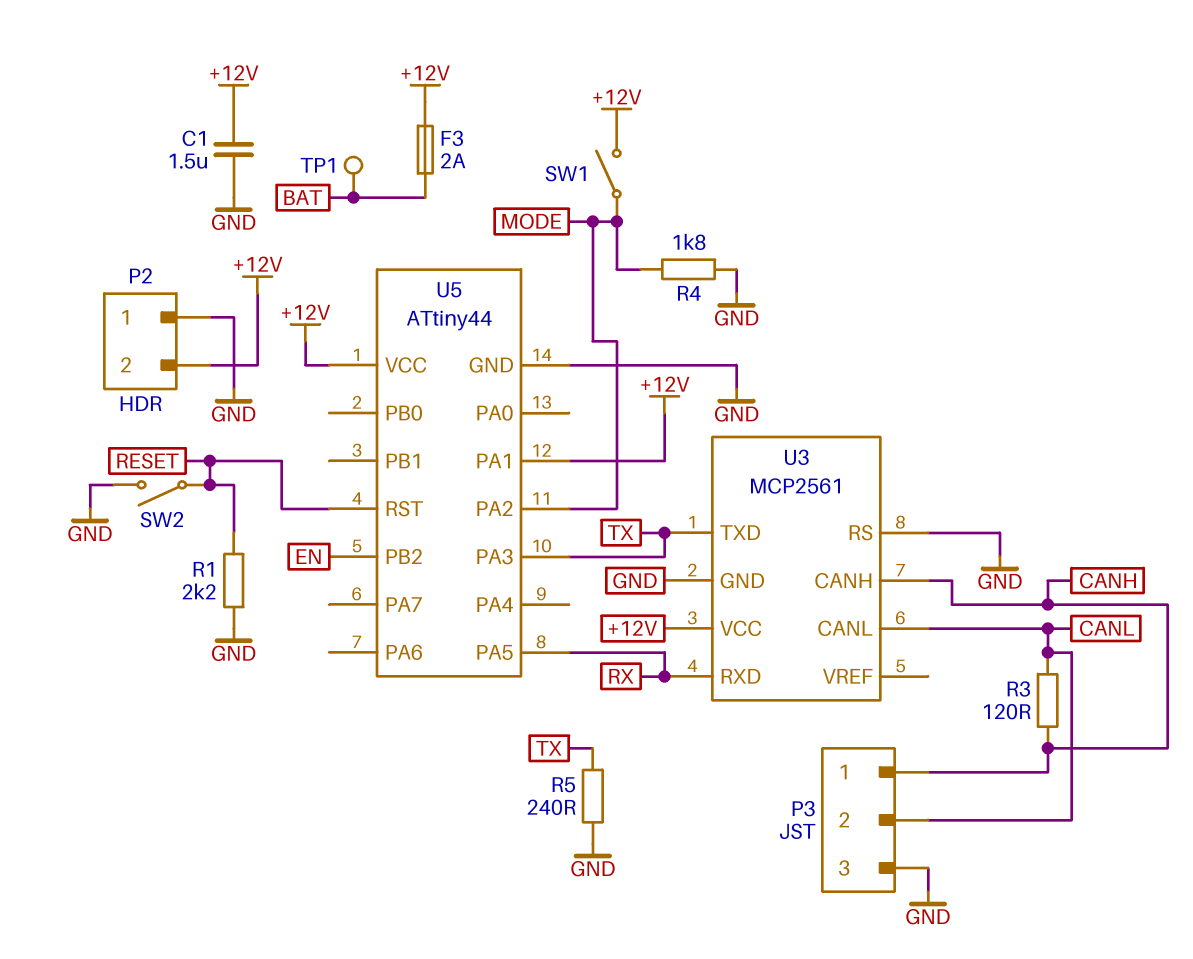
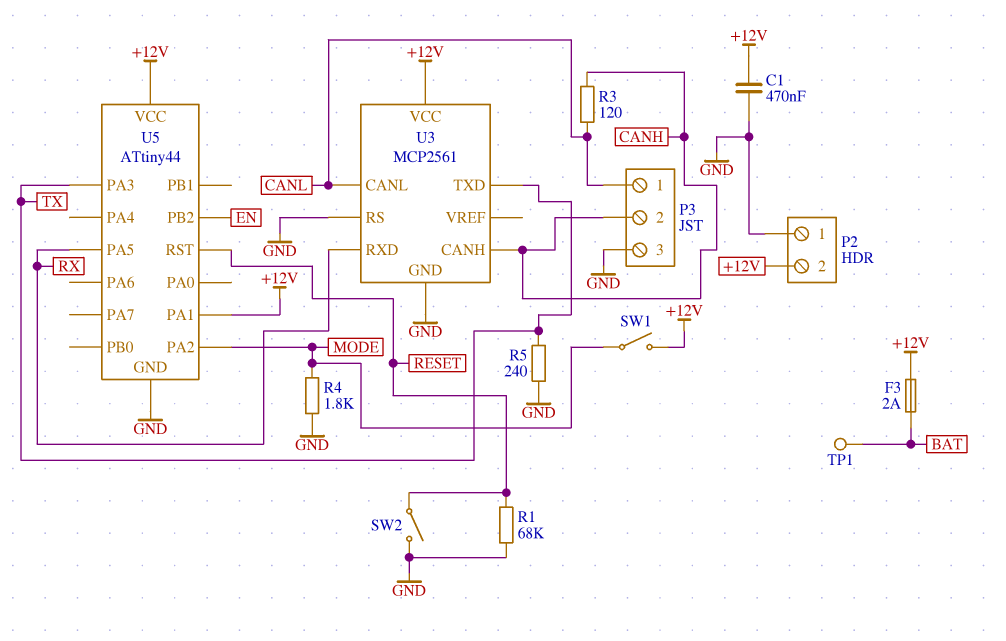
C1: 1.5uF (+12V, GND) -> 470nF (+12V, GND)
P3 pin 1: CANH -> CANL
P3 pin 2: CANL -> CANH
R1: 2.2k (GND, RESET) -> 68k (GND, RESET)

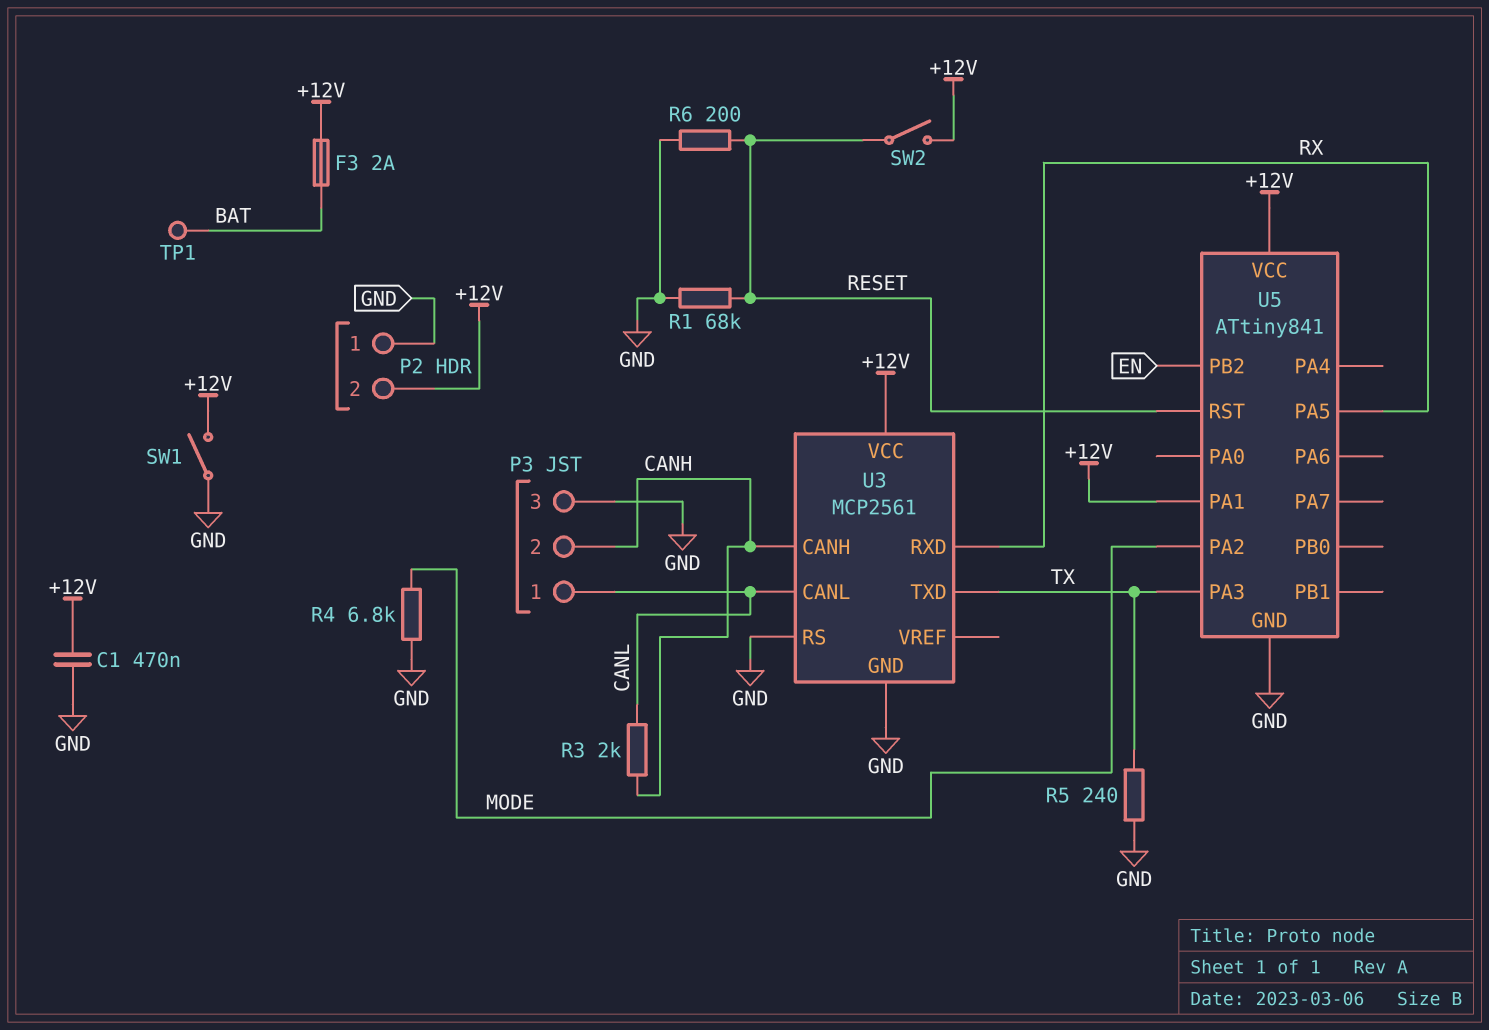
R3: 120 (CANH, CANL) -> 2k (CANH, CANL)
R4: 1.8k (GND, MODE) -> 6.8k (GND, MODE)
R6: none -> 200 (GND, RESET)
SW1: switch (+12V, MODE) -> switch (+12V, GND)
SW2: switch (GND, RESET) -> switch (+12V, RESET)
U5: ATtiny44 -> ATtiny841

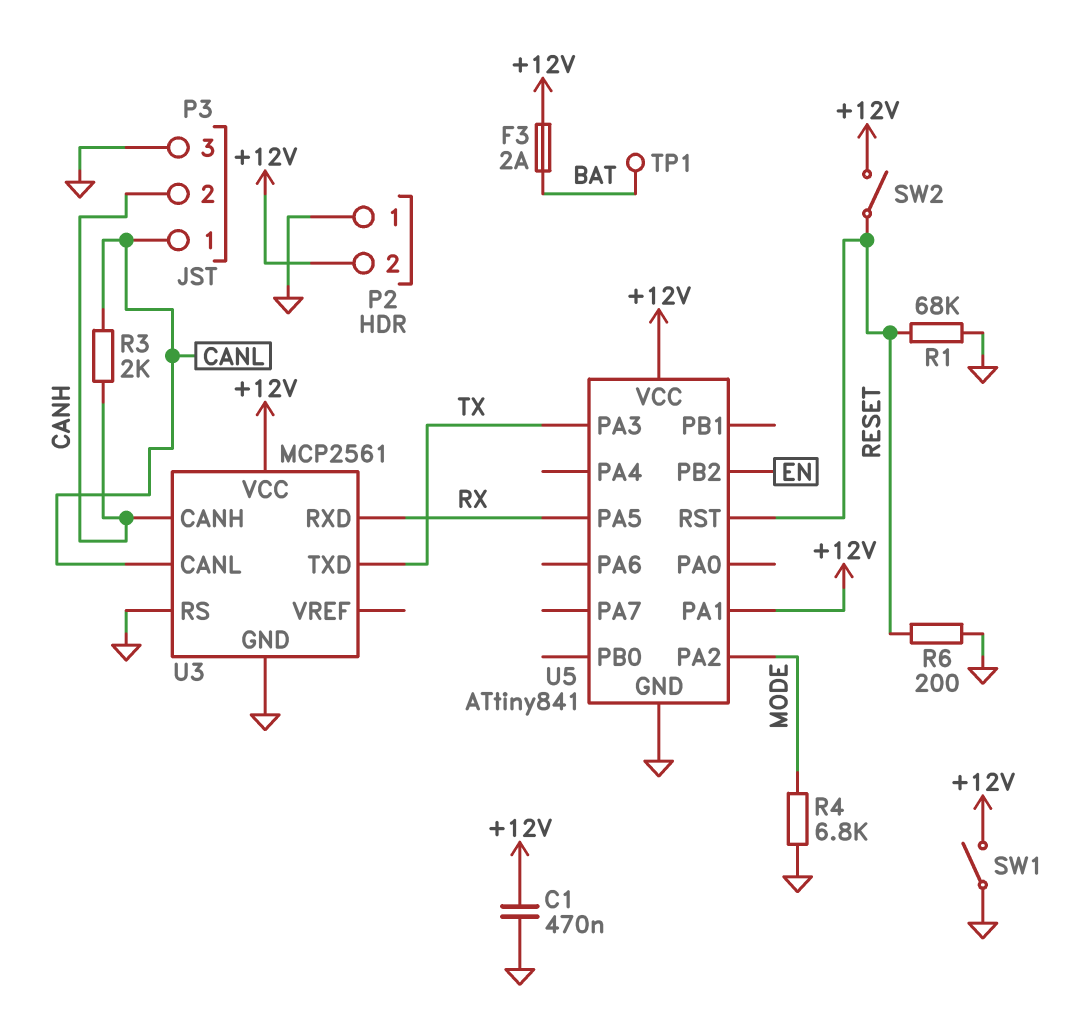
R5: 240 (GND, TX) -> none

